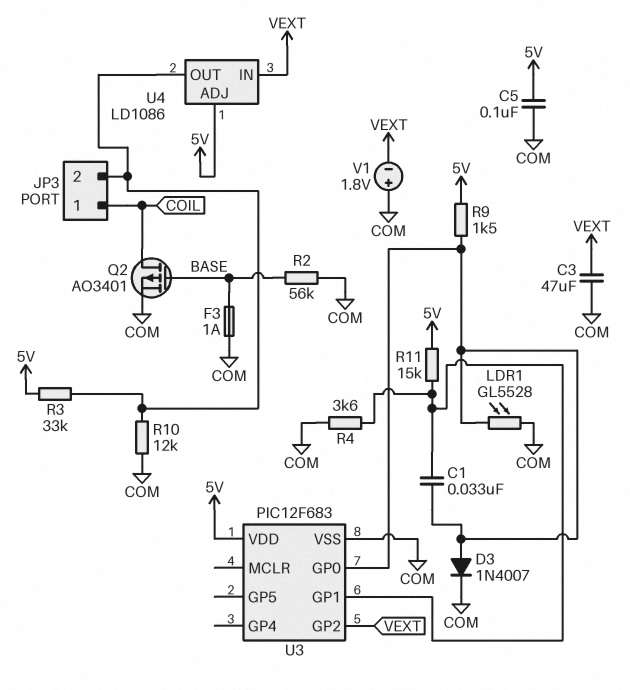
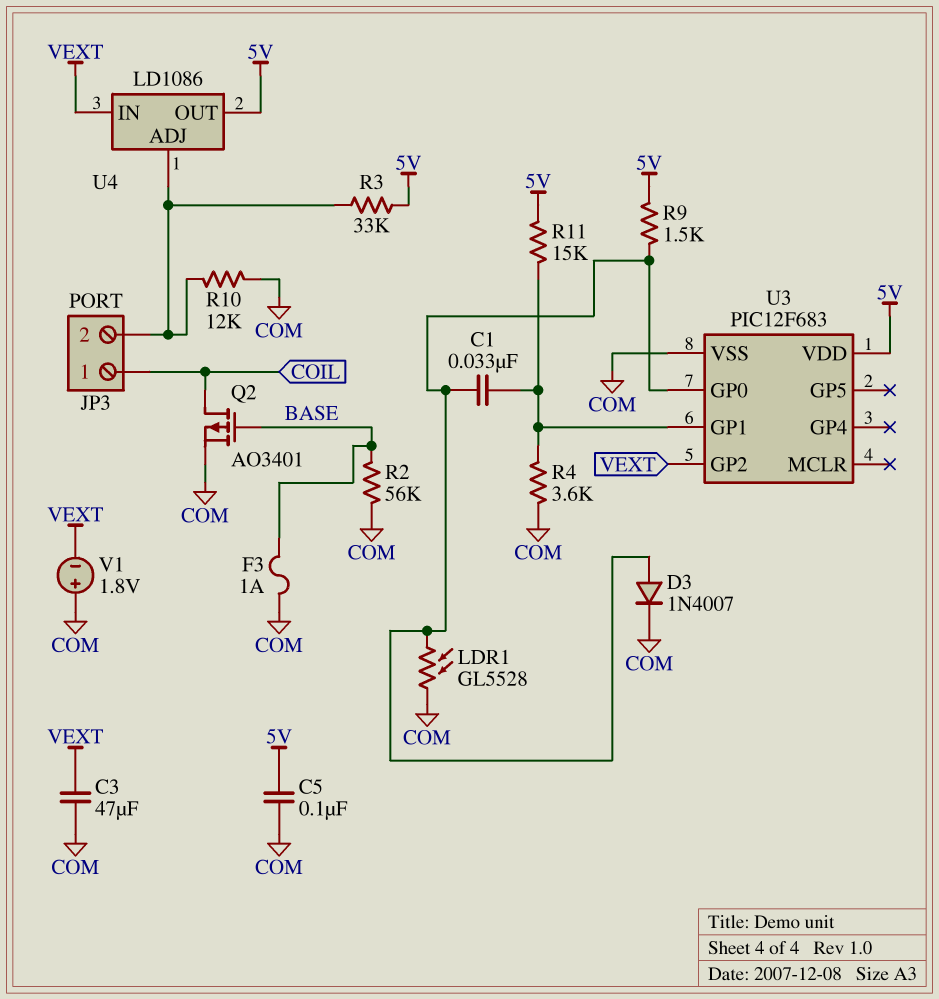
U4 pin ADJ: 5V -> JP3/2
U4 pin OUT: JP3/2 -> 5V

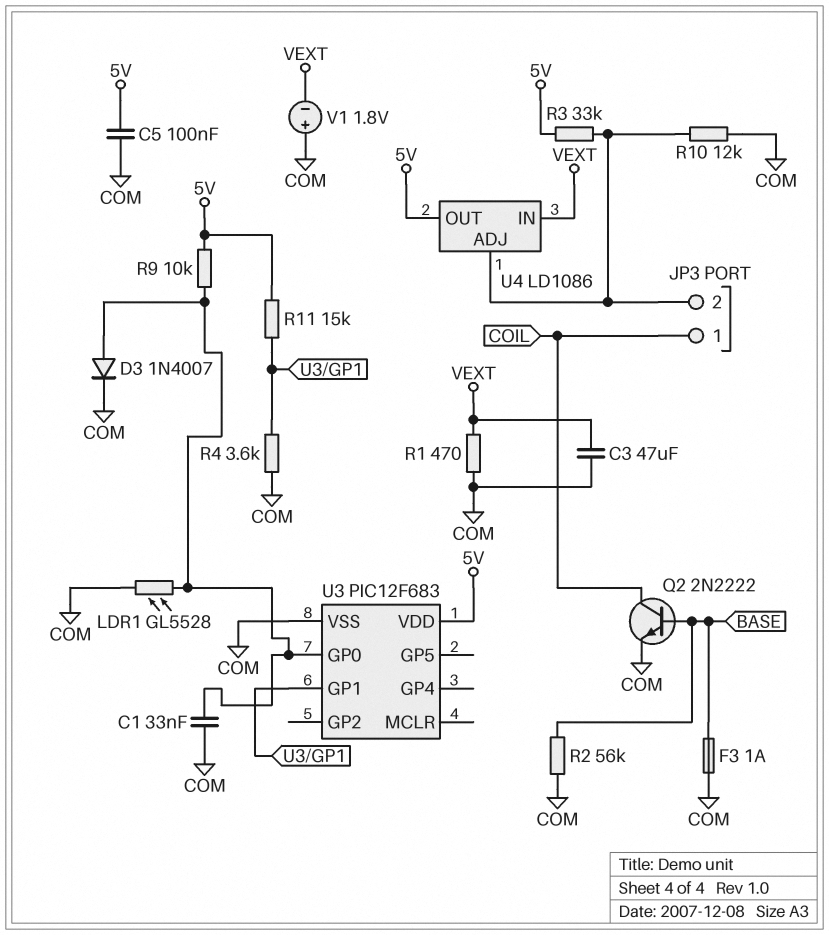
C1: 33nF (U3/GP0, U3/GP1) -> 33nF (COM, U3/GP0)
Q2: PMOS AO3401 (G BASE, D COIL, S COM) -> NPN 2N2222 (B BASE, C COIL, E COM)
R1: none -> 470 (COM, VEXT)
R9: 1.5k (5V, U3/GP0) -> 10k (5V, U3/GP0)
U3 pin GP2: VEXT -> none

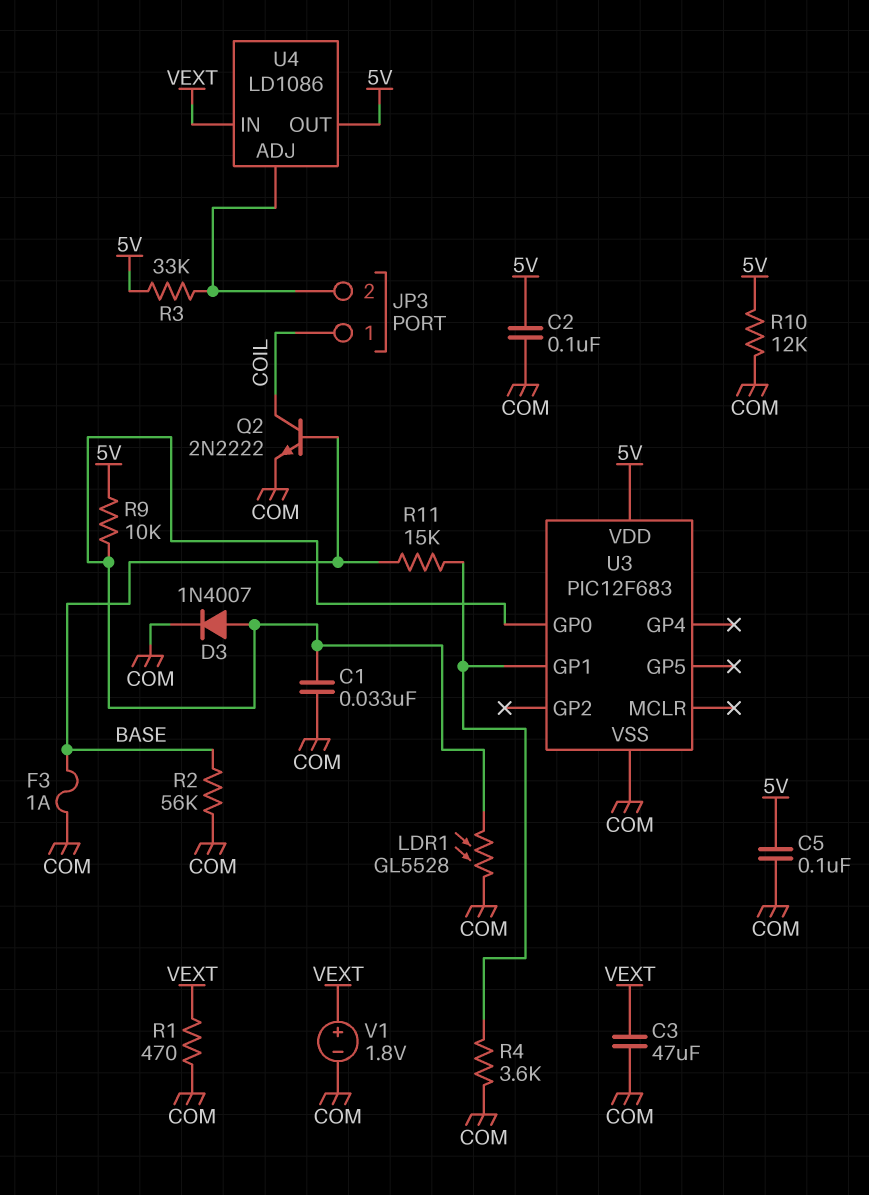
C2: none -> 100nF (5V, COM)
R10: 12k (COM, JP3/2) -> 12k (5V, COM)
R11: 15k (5V, U3/GP1) -> 15k (BASE, U3/GP1)
V1: 1.8V (plus COM, minus VEXT) -> 1.8V (plus VEXT, minus COM)

